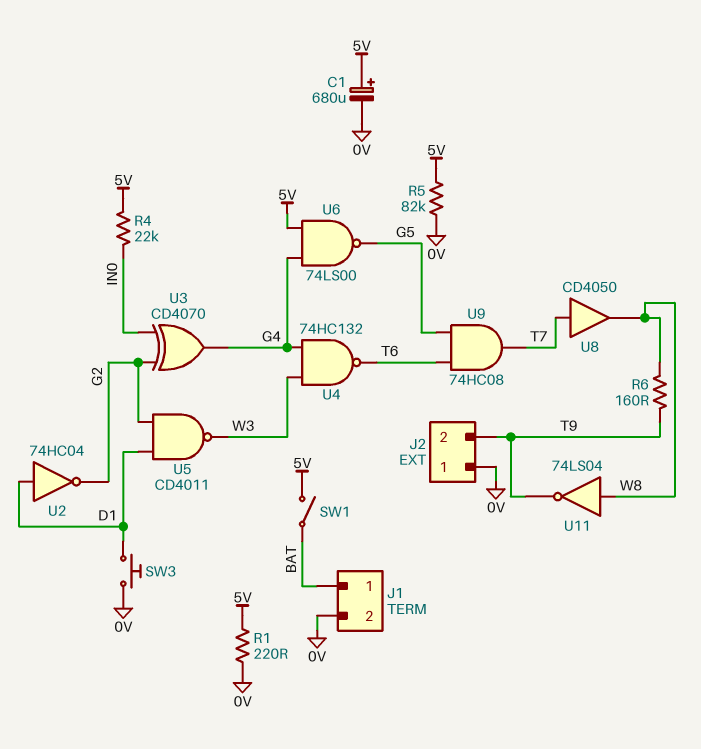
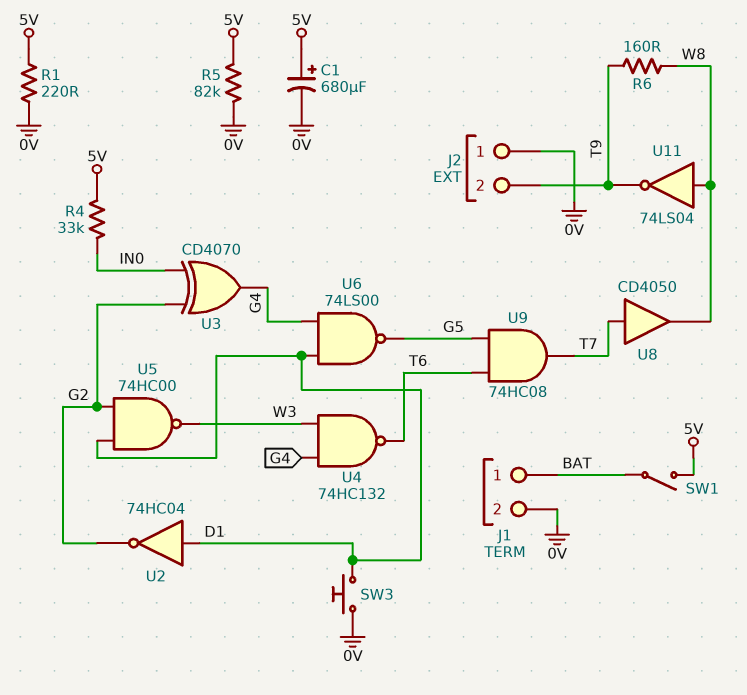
R4: 22k (5V, IN0) -> 33k (5V, IN0)
U5: NAND CD4011 (in D1, in G2, out W3) -> NAND 74HC00 (in D1, in G2, out W3)
U6: NAND 74LS00 (in 5V, in G4, out G5) -> NAND 74LS00 (in D1, in G4, out G5)

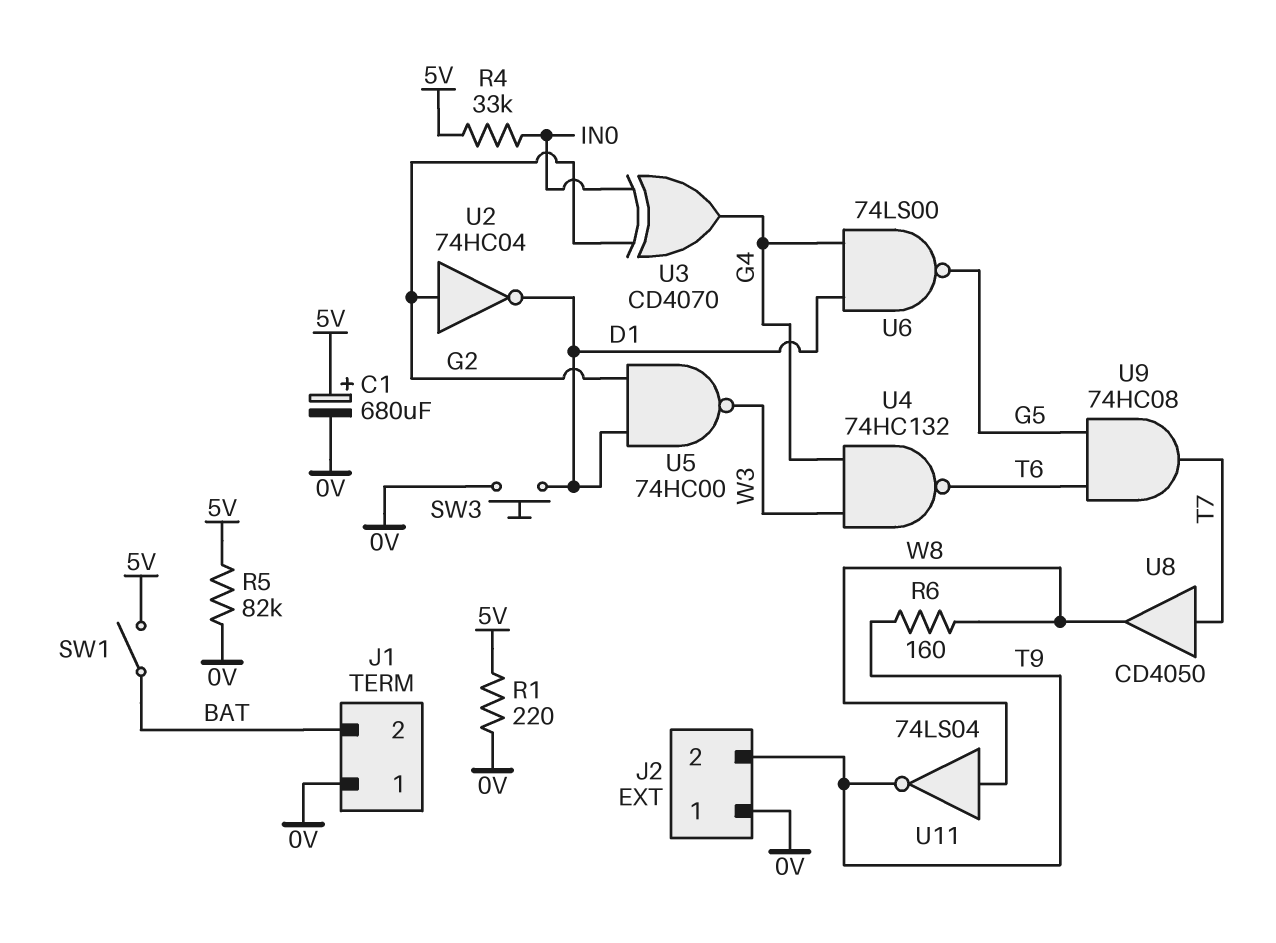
J1 pin 1: BAT -> 0V
J1 pin 2: 0V -> BAT
U2: NOT 74HC04 (in D1, out G2) -> NOT 74HC04 (in G2, out D1)

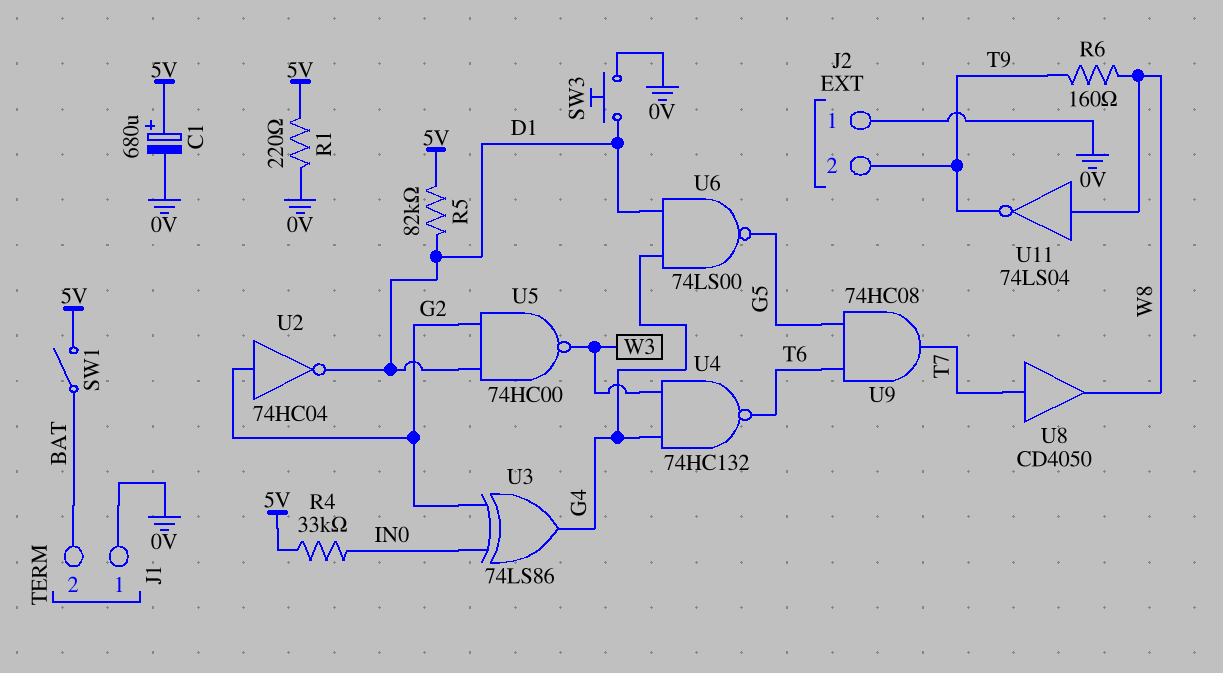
R5: 82k (0V, 5V) -> 82k (5V, D1)
U3: XOR CD4070 (in G2, in IN0, out G4) -> XOR 74LS86 (in G2, in IN0, out G4)

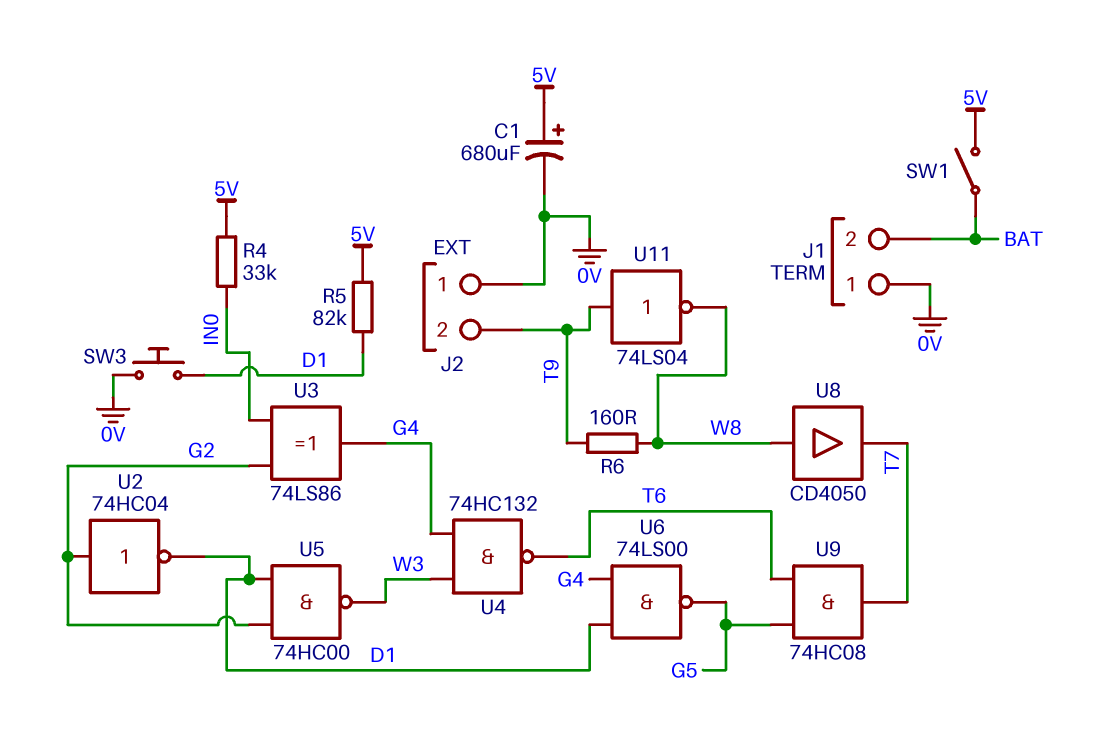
R1: 220 (0V, 5V) -> none
U8: buffer CD4050 (in T7, out W8) -> buffer CD4050 (in W8, out T7)
U11: NOT 74LS04 (in W8, out T9) -> NOT 74LS04 (in T9, out W8)

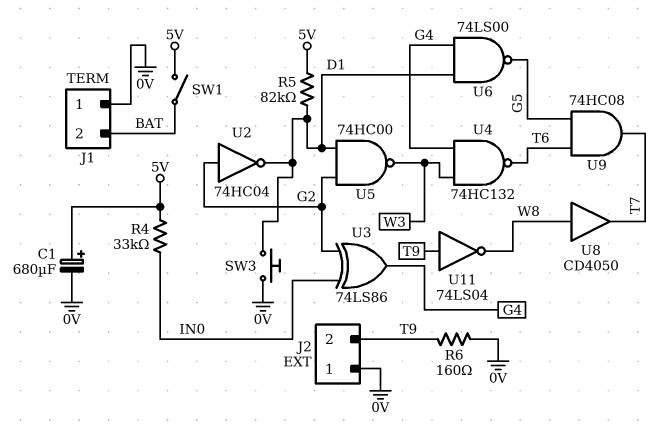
R6: 160 (T9, W8) -> 160 (0V, T9)

